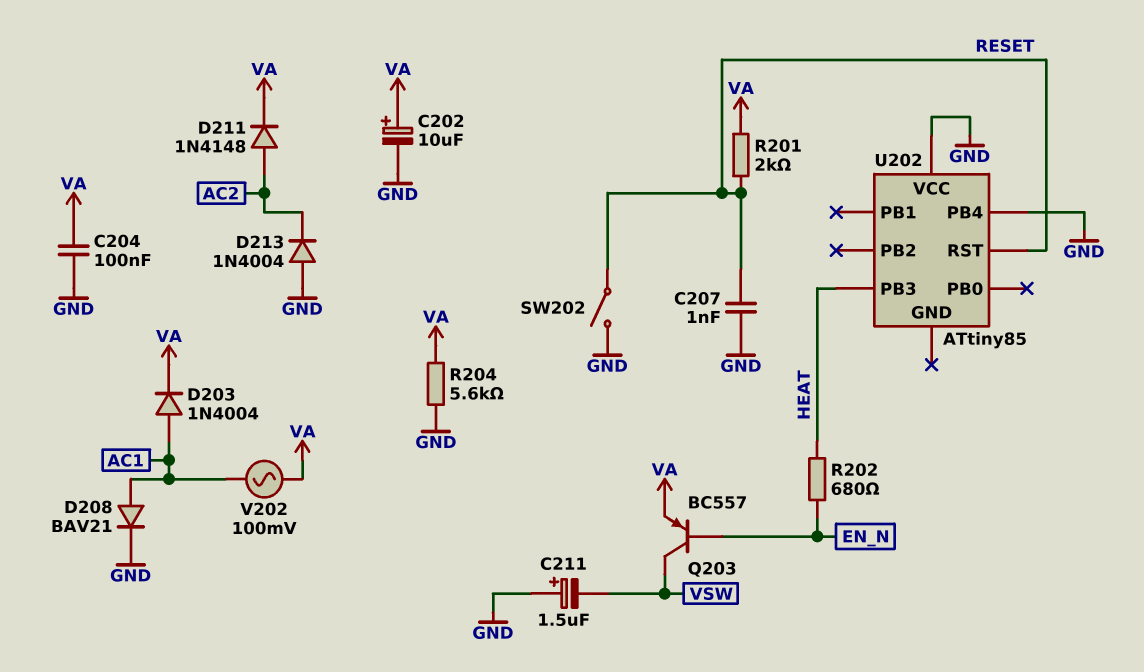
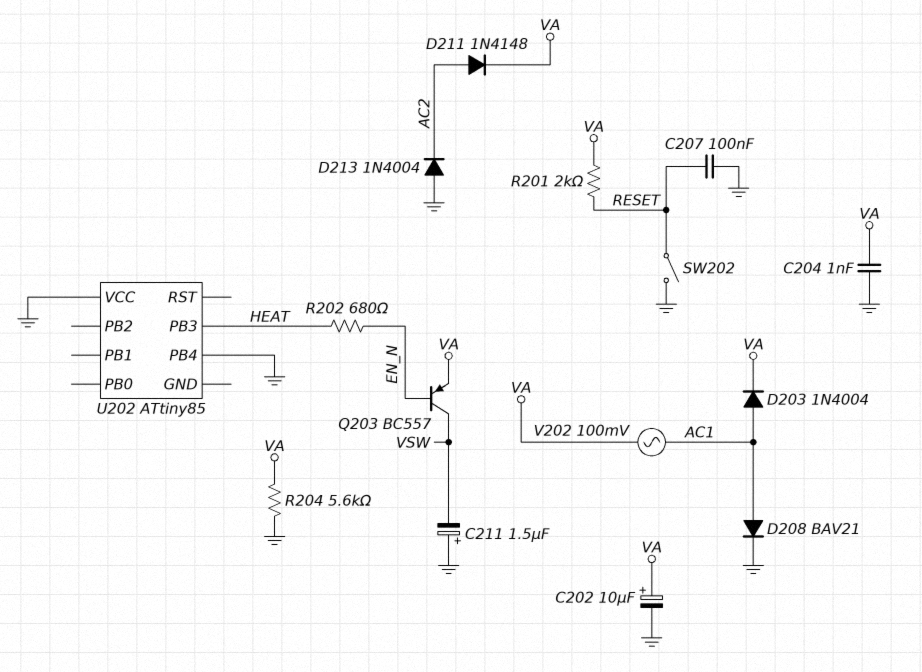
C204: 100nF (GND, VA) -> 1nF (GND, VA)
C207: 1nF (GND, RESET) -> 100nF (GND, RESET)
U202 pin RST: RESET -> none

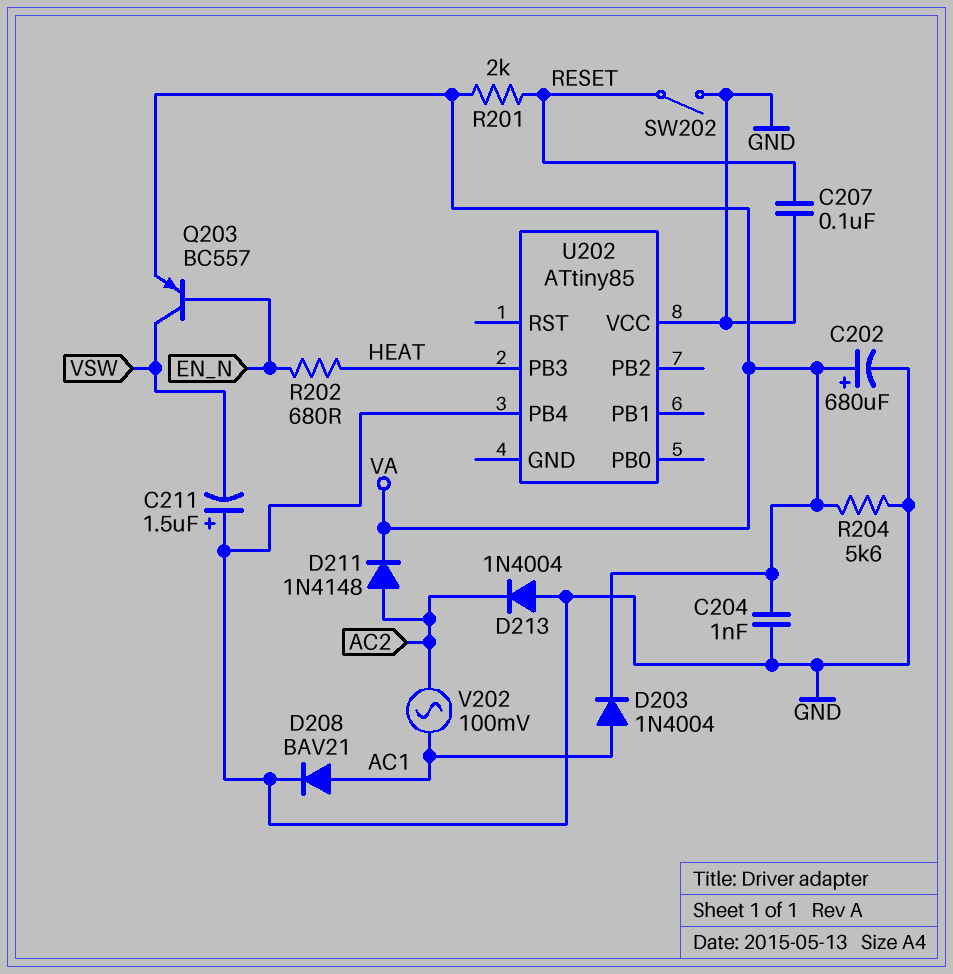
C202: 10uF (plus VA, minus GND) -> 680uF (plus VA, minus GND)
V202: AC 100mV (AC1, VA) -> AC 100mV (AC1, AC2)

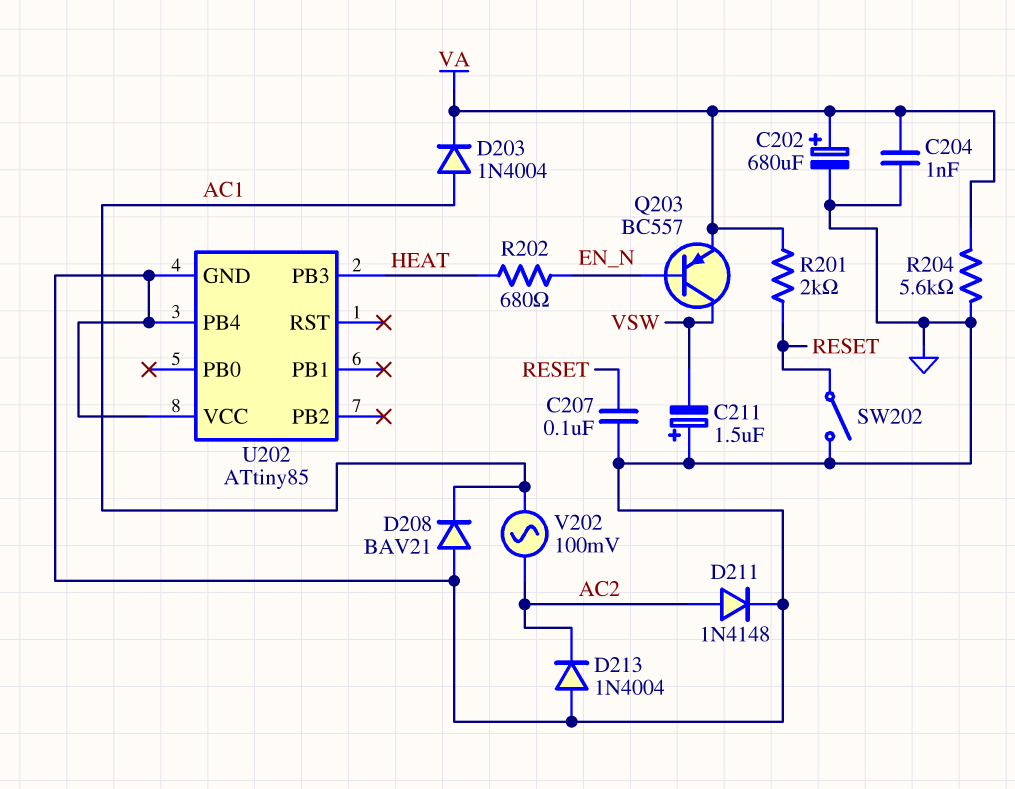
D208: diode BAV21 (A AC1, K GND) -> diode BAV21 (A GND, K AC1)
D211: diode 1N4148 (A AC2, K VA) -> diode 1N4148 (A AC2, K GND)
U202 pin GND: none -> GND

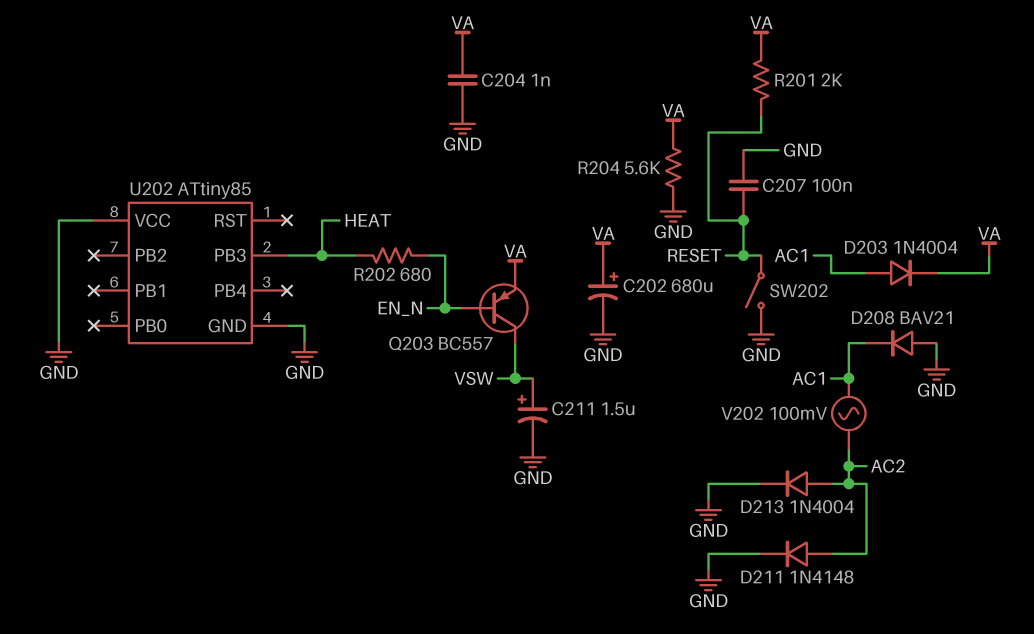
C211: 1.5uF (plus GND, minus VSW) -> 1.5uF (plus VSW, minus GND)
D213: diode 1N4004 (A GND, K AC2) -> diode 1N4004 (A AC2, K GND)
U202 pin PB4: GND -> none

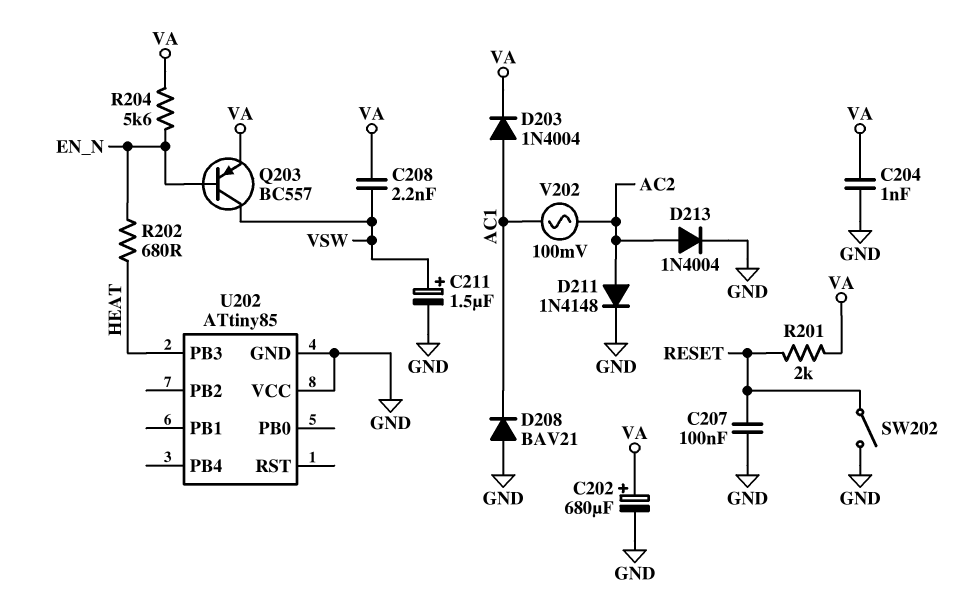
C208: none -> 2.2nF (VA, VSW)
R204: 5.6k (GND, VA) -> 5.6k (EN_N, VA)

